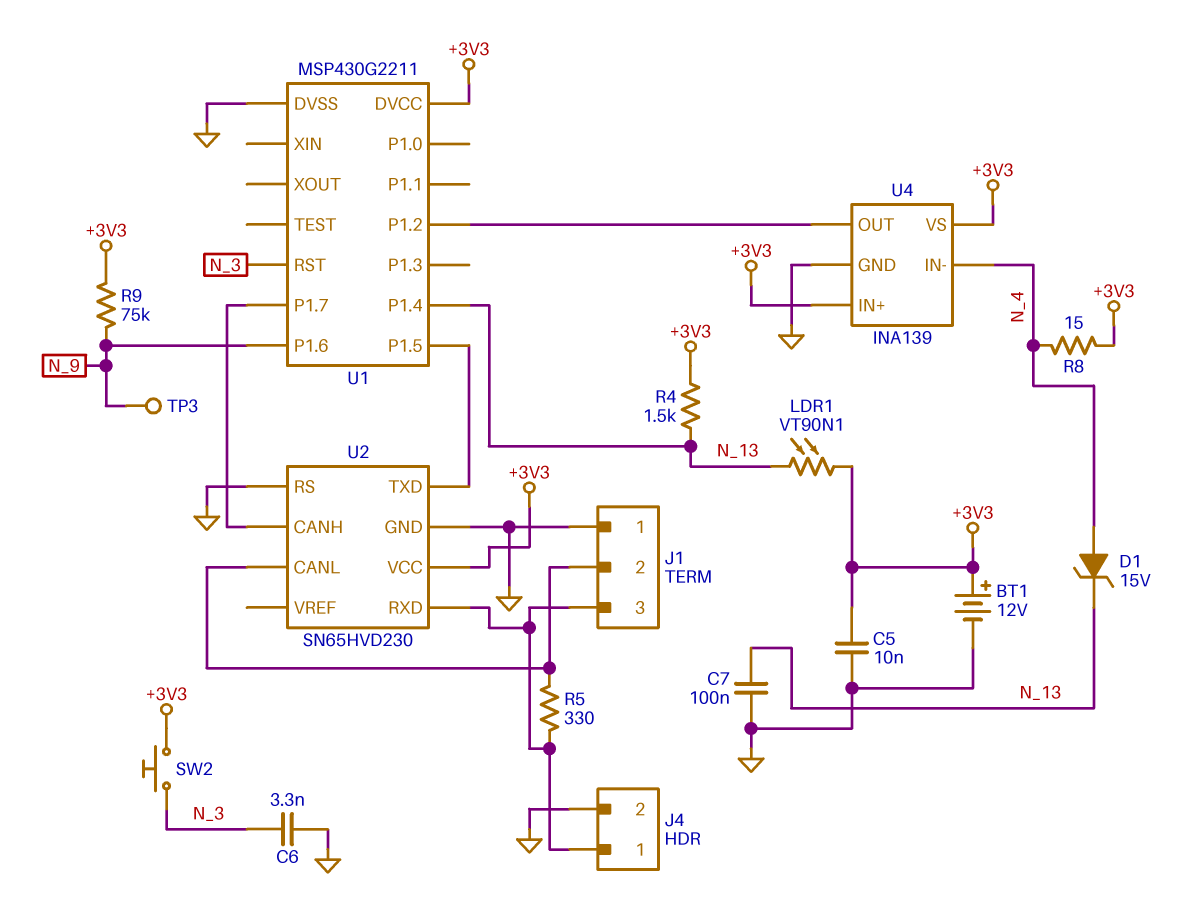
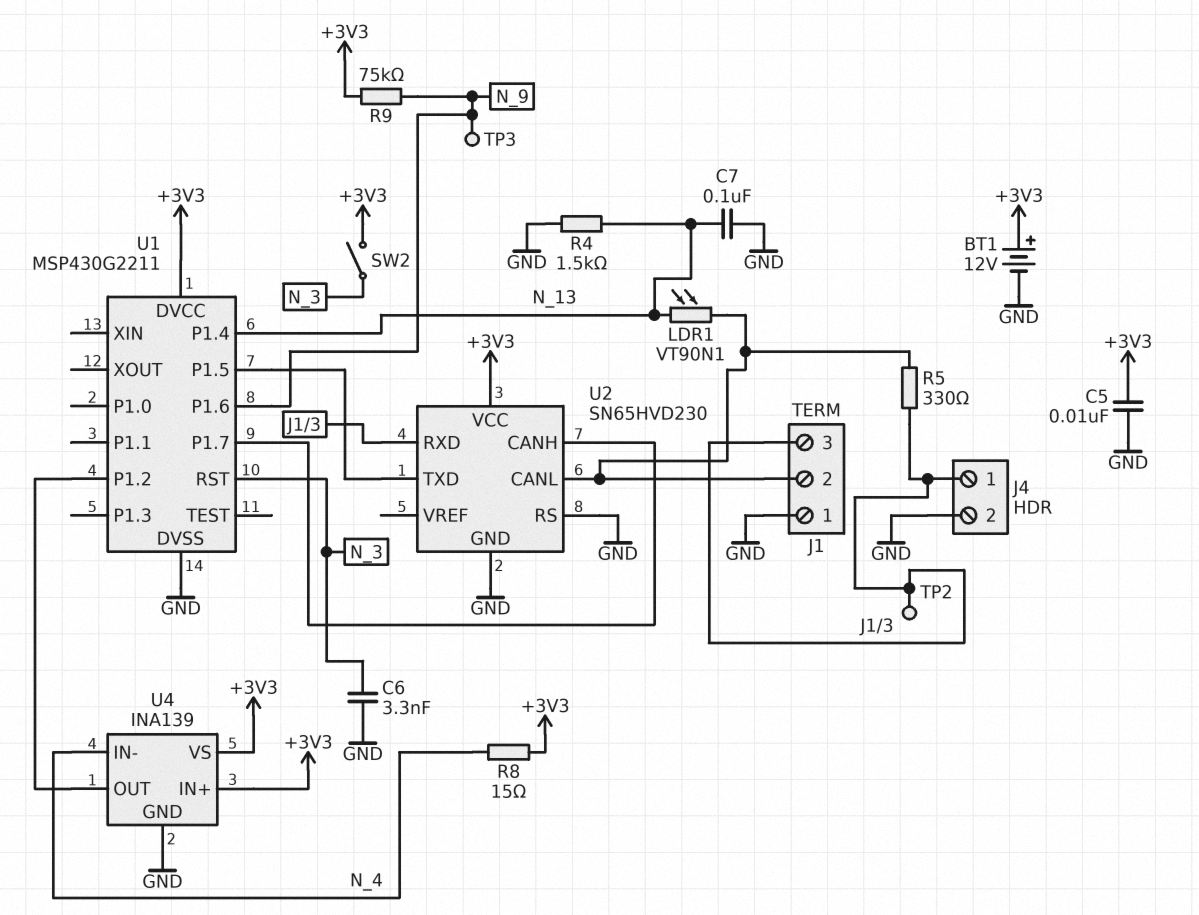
D1: zener 15V (A N_4, K N_13) -> none
LDR1: VT90N1 (+3V3, N_13) -> VT90N1 (J1/2, N_13)
R4: 1.5k (+3V3, N_13) -> 1.5k (GND, N_13)
SW2: button (+3V3, N_3) -> switch (+3V3, N_3)
TP2: none -> test point (J1/3)

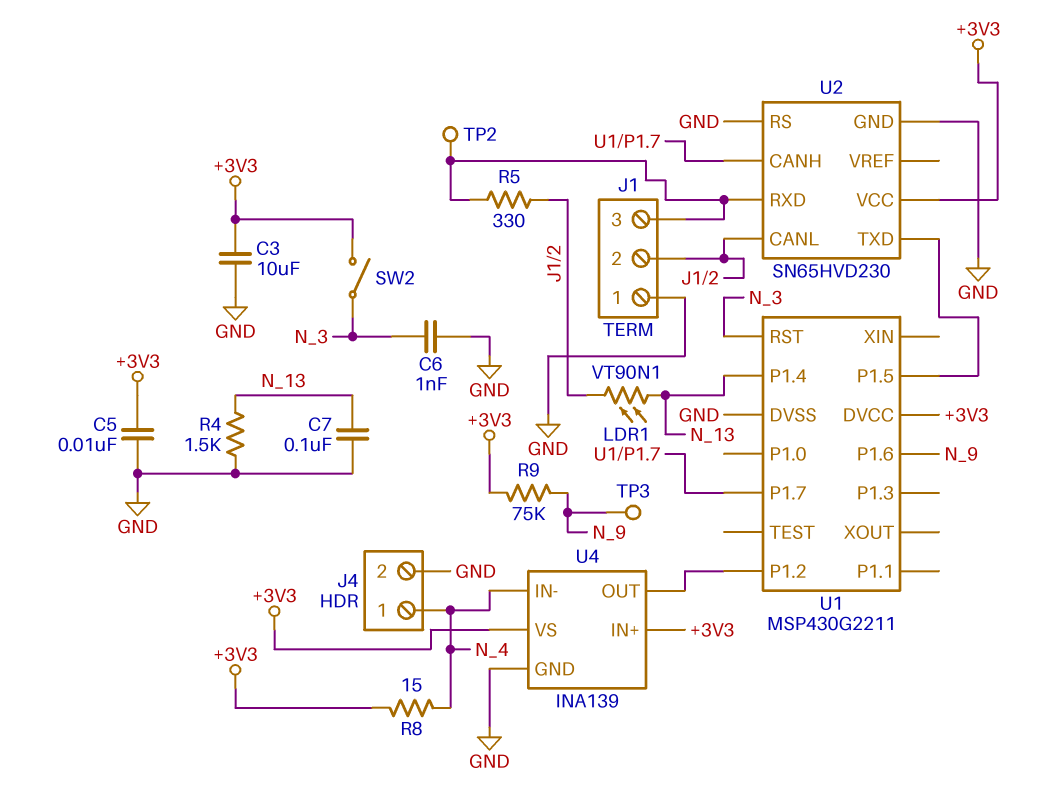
BT1: 12V (plus +3V3, minus GND) -> none
C3: none -> 10uF (+3V3, GND)
C6: 3.3nF (GND, N_3) -> 1nF (GND, N_3)
J4 pin 1: J1/3 -> N_4

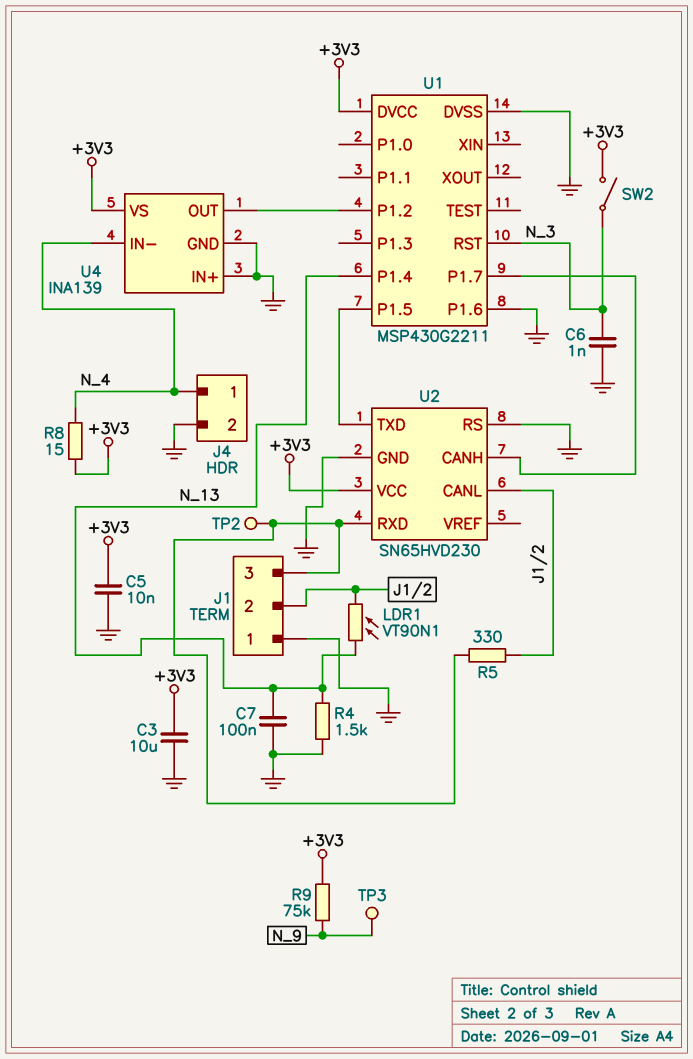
U1 pin P1.6: N_9 -> GND
U4 pin IN+: +3V3 -> GND

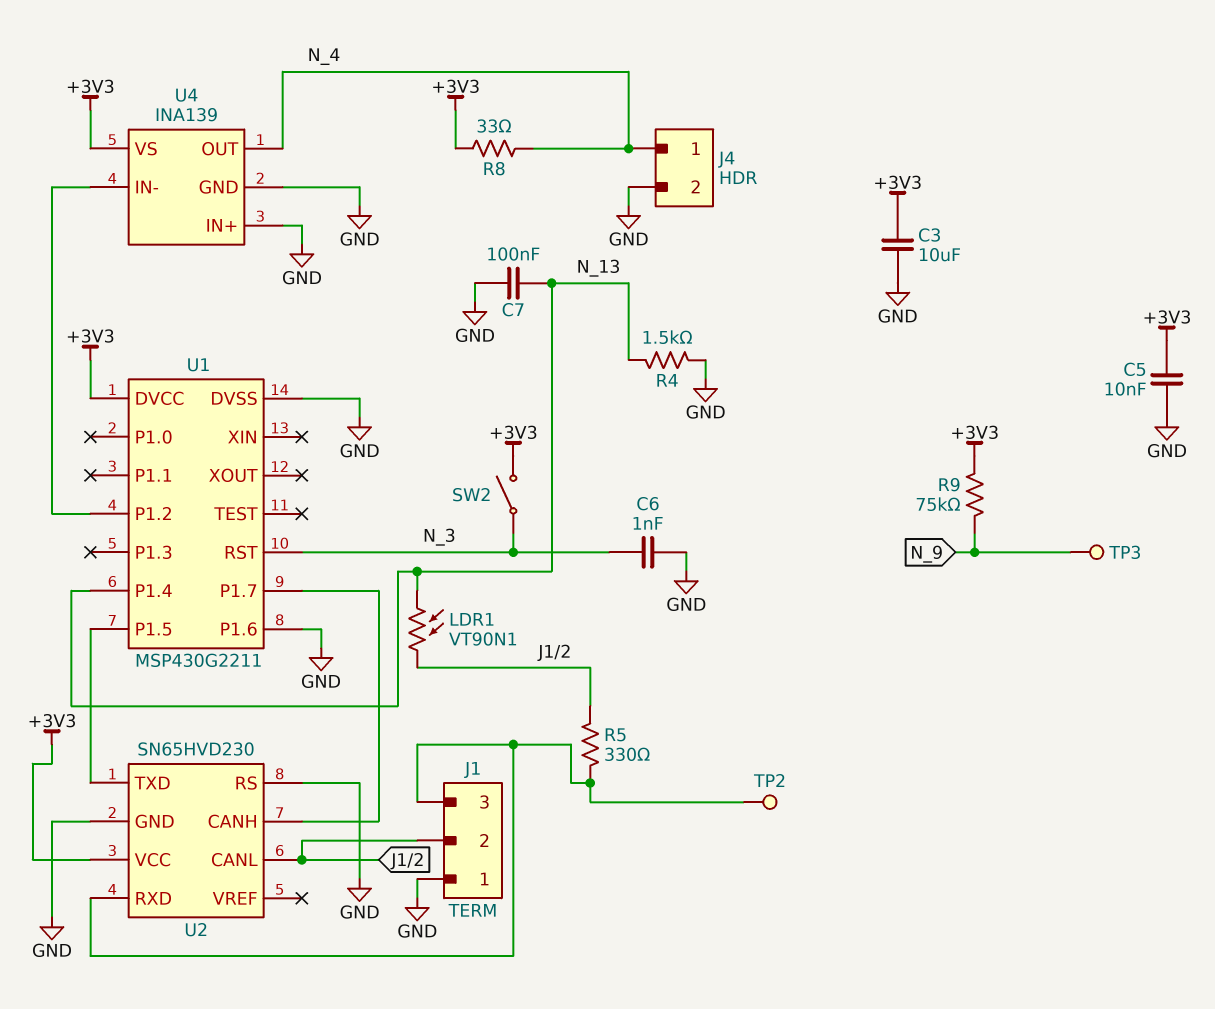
R8: 15 (+3V3, N_4) -> 33 (+3V3, N_4)
U4 pin IN-: N_4 -> U1/P1.2
U4 pin OUT: U1/P1.2 -> N_4

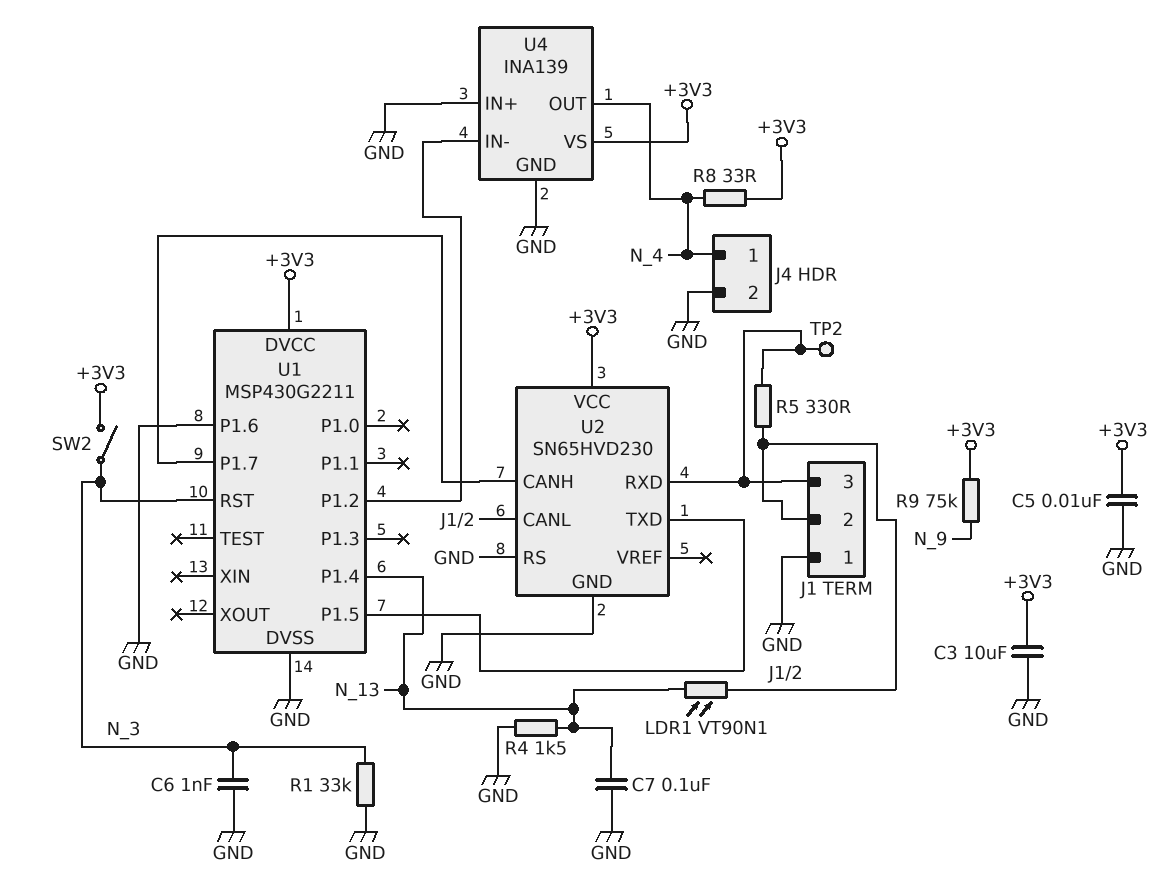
R1: none -> 33k (GND, N_3)
TP3: test point (N_9) -> none

